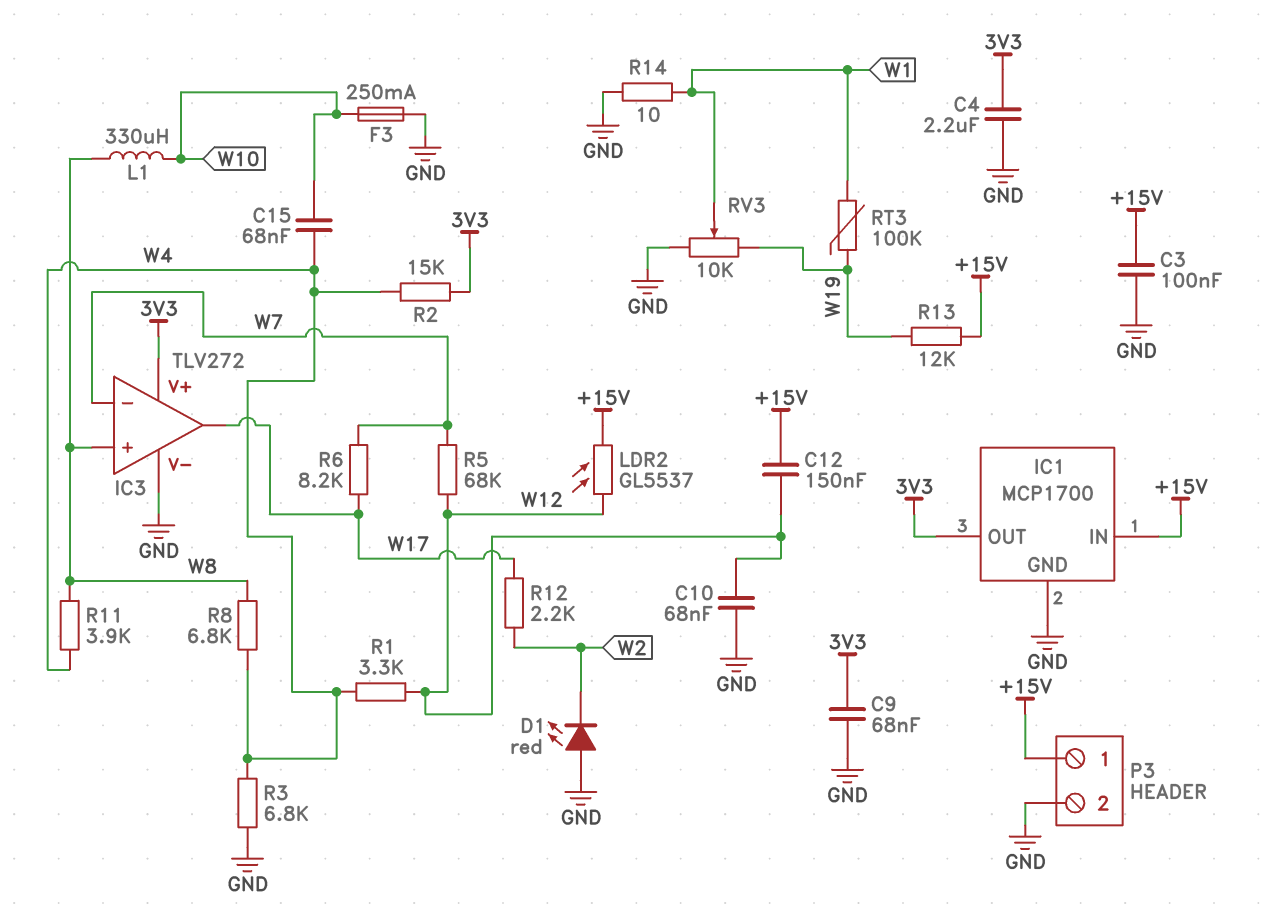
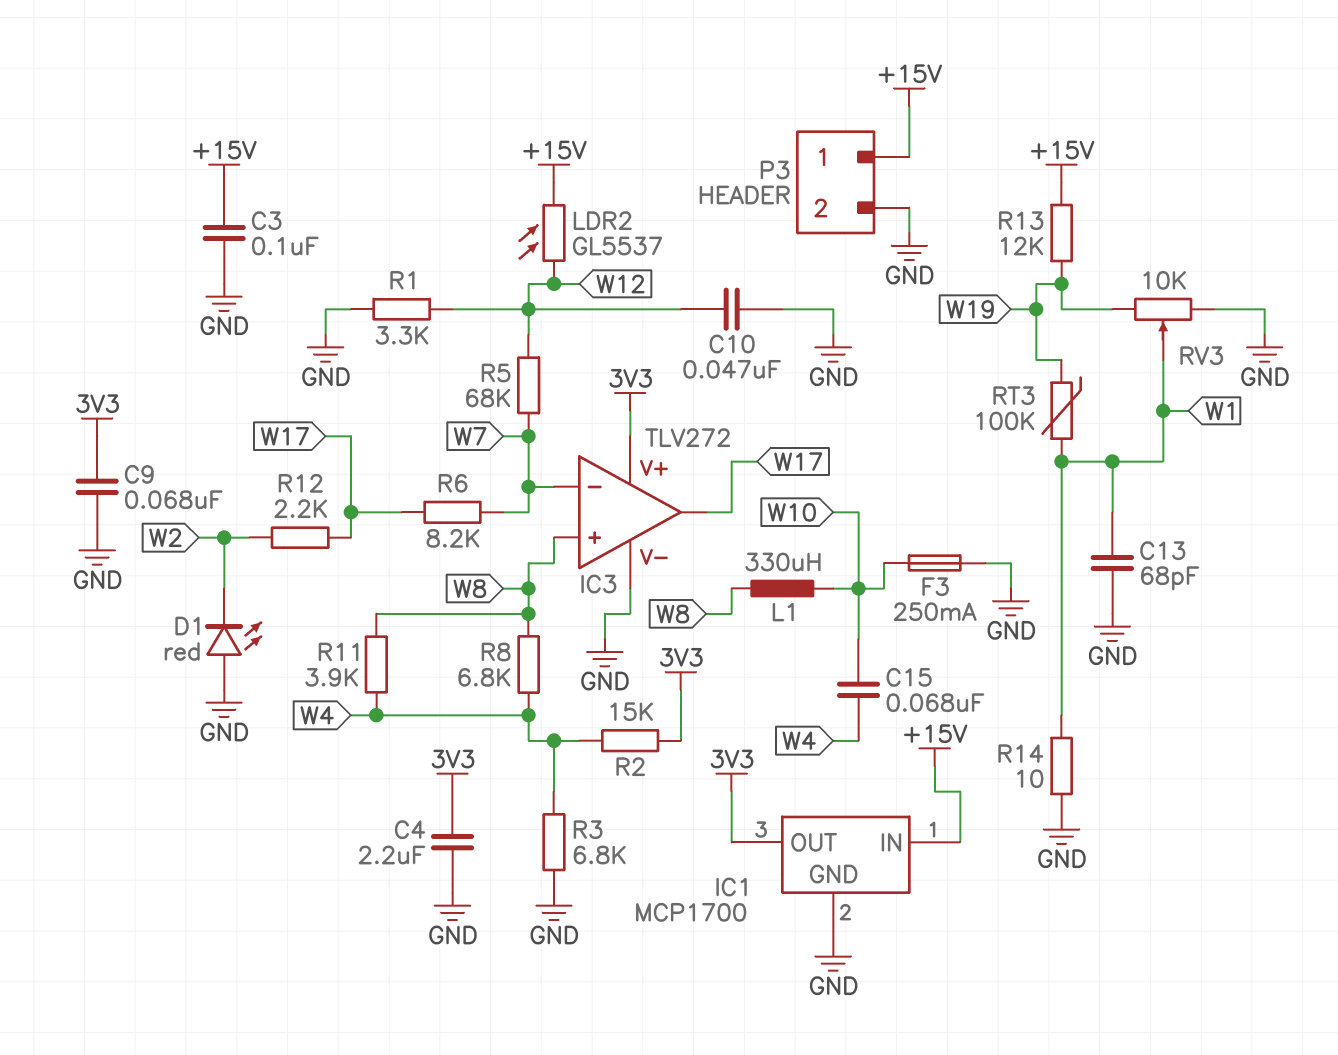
C10: 68nF (GND, W12) -> 47nF (GND, W12)
C12: 150nF (+15V, W12) -> none
C13: none -> 68pF (GND, W1)
R1: 3.3k (W4, W12) -> 3.3k (GND, W12)

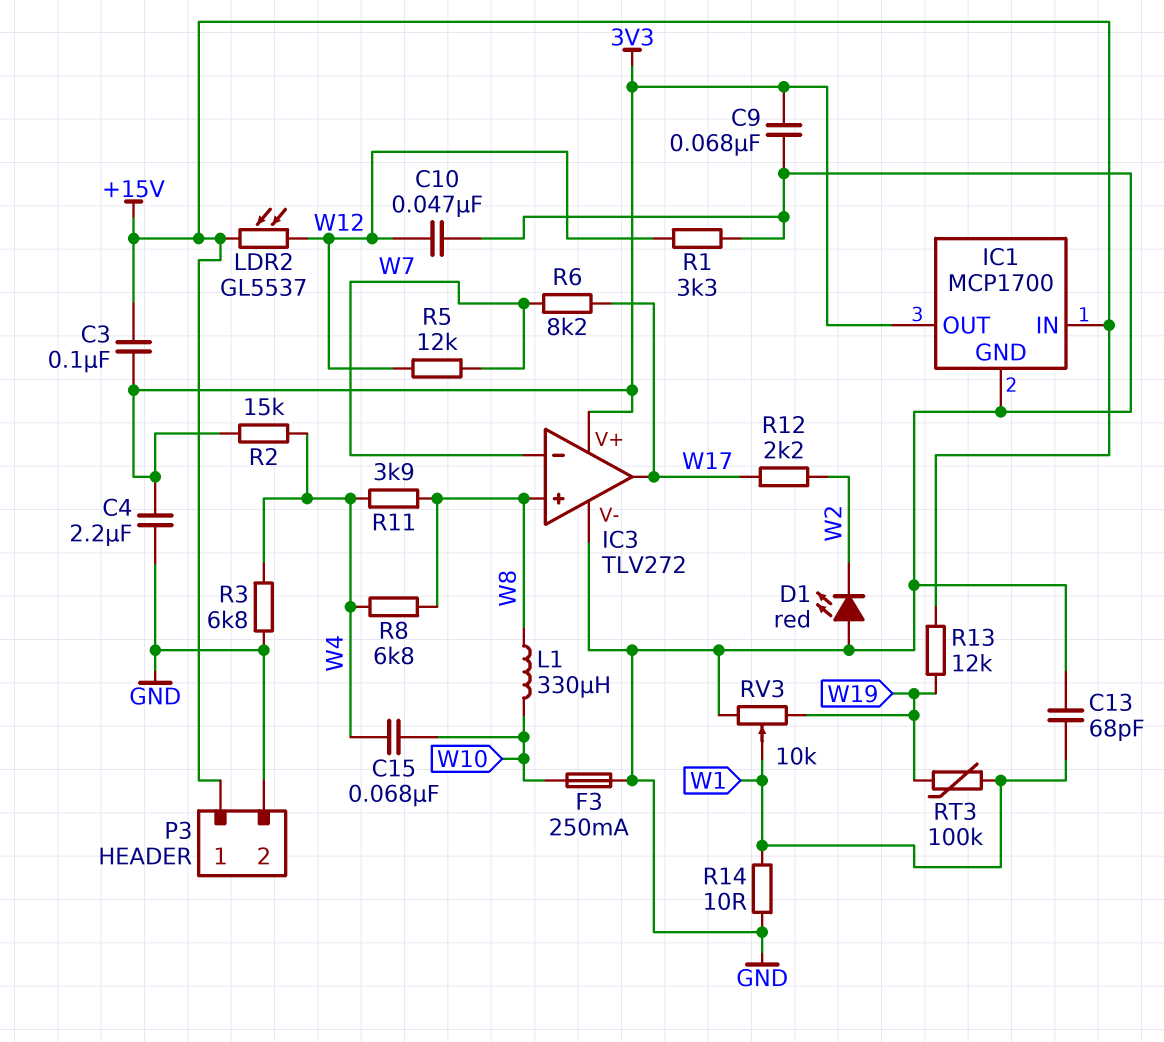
C3: 100nF (+15V, GND) -> 100nF (+15V, 3V3)
R5: 68k (W7, W12) -> 12k (W7, W12)

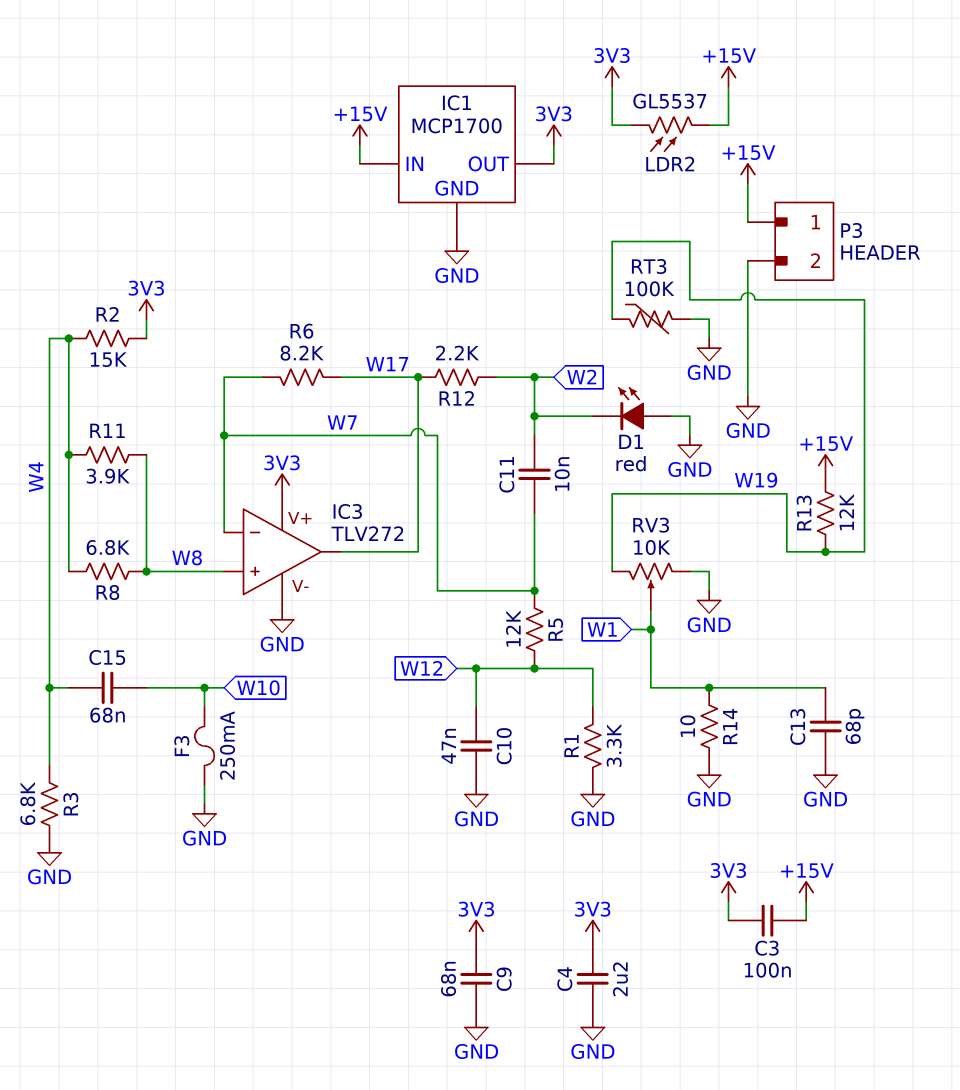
C11: none -> 10nF (W2, W7)
L1: 330uH (W8, W10) -> none
LDR2: GL5537 (+15V, W12) -> GL5537 (+15V, 3V3)
RT3: 100k (W1, W19) -> 100k (GND, W19)

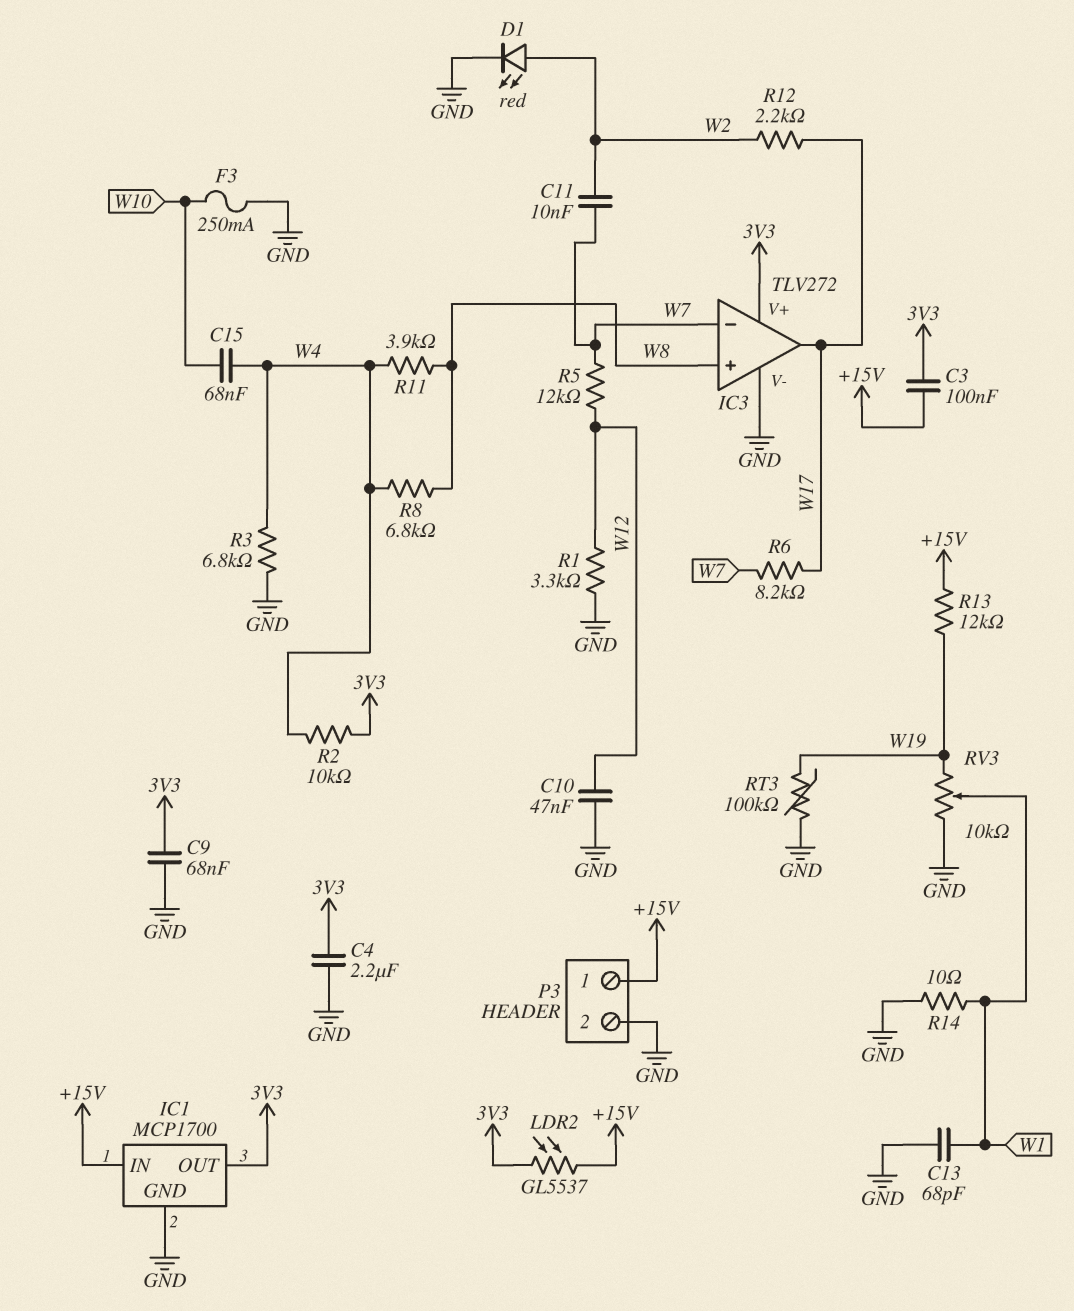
D1: LED red (A GND, K W2) -> LED red (A W2, K GND)
R2: 15k (3V3, W4) -> 10k (3V3, W4)

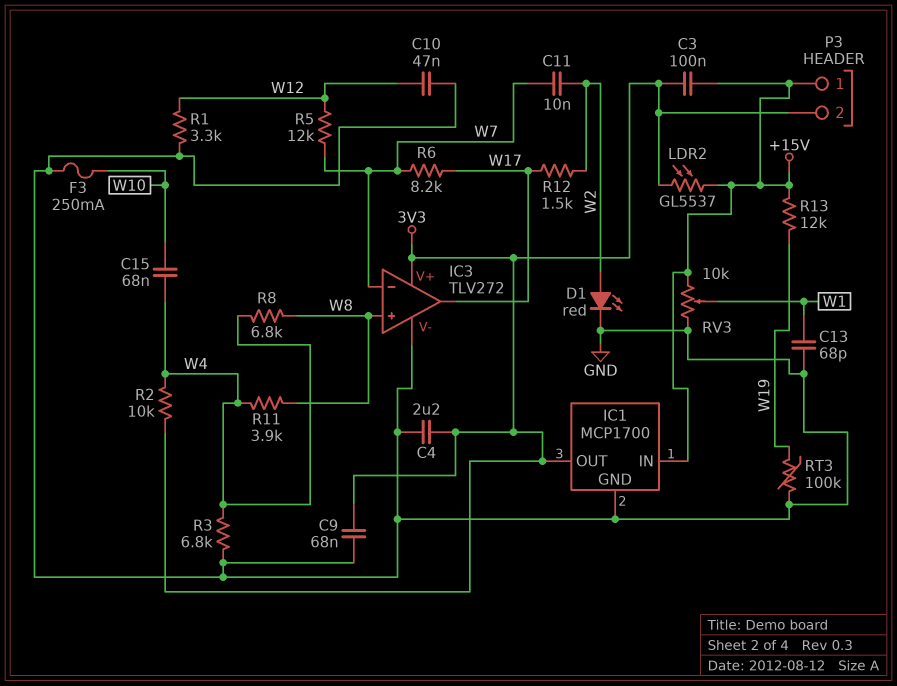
P3 pin 2: GND -> 3V3
R12: 2.2k (W2, W17) -> 1.5k (W2, W17)
R14: 10 (GND, W1) -> none
RV3: 10k (GND, W19, wiper W1) -> 10k (+15V, GND, wiper W1)

